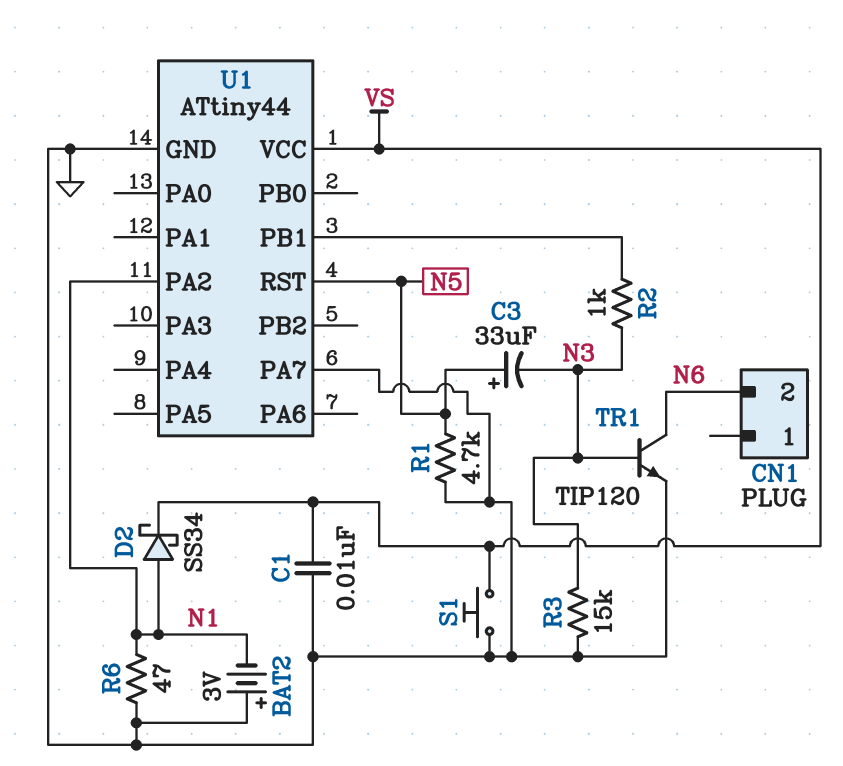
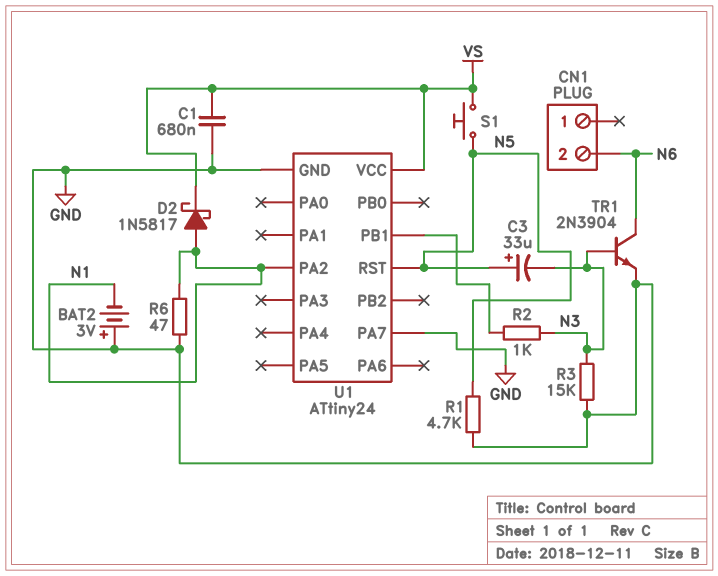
C1: 10nF (GND, VS) -> 680nF (GND, VS)
D2: schottky SS34 (A N1, K VS) -> schottky 1N5817 (A N1, K VS)
S1: button (GND, VS) -> button (N5, VS)
TR1: NPN TIP120 (B N3, C N6, E GND) -> NPN 2N3904 (B N3, C N6, E GND)
U1: ATtiny44 -> ATtiny24

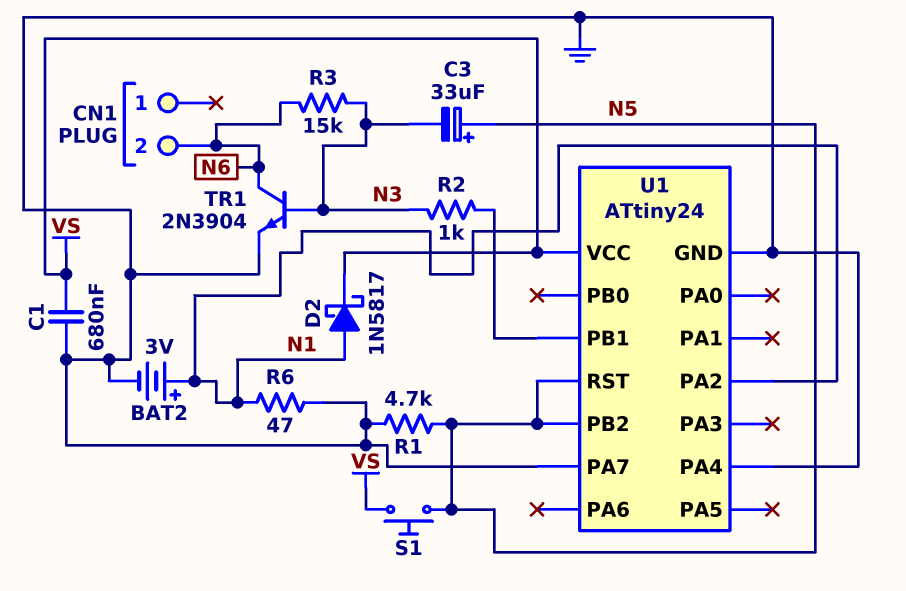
BAT2: 3V (plus GND, minus N1) -> 3V (plus N1, minus GND)
R3: 15k (GND, N3) -> 15k (N3, N6)
U1 pin PA4: none -> GND
U1 pin PB2: none -> N5

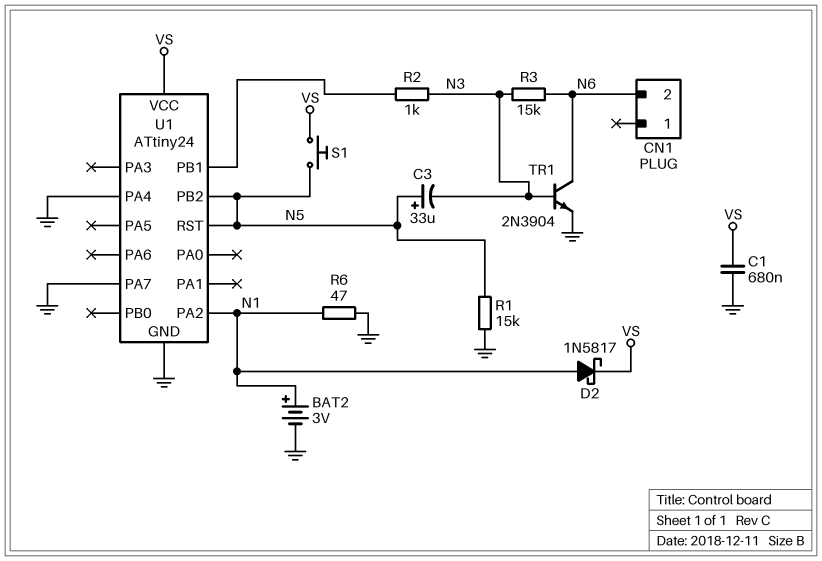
R1: 4.7k (GND, N5) -> 15k (GND, N5)

